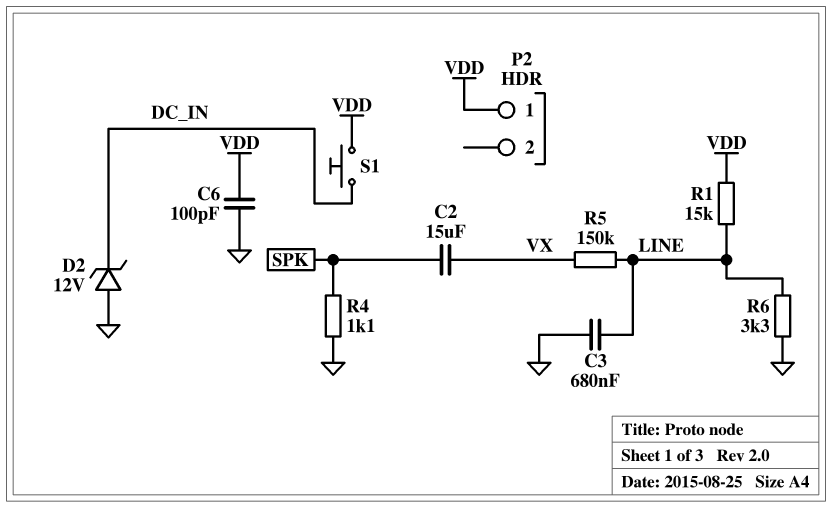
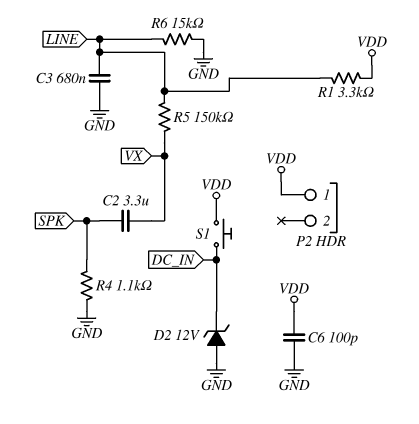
C2: 15uF (SPK, VX) -> 3.3uF (SPK, VX)
R1: 15k (LINE, VDD) -> 3.3k (LINE, VDD)
R6: 3.3k (GND, LINE) -> 15k (GND, LINE)

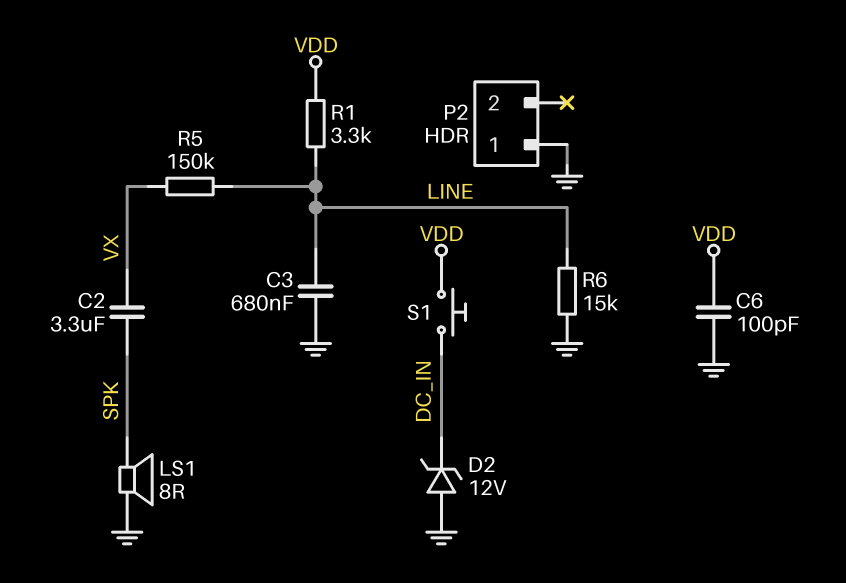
LS1: none -> speaker 8R (GND, SPK)
P2 pin 1: VDD -> GND
R4: 1.1k (GND, SPK) -> none

